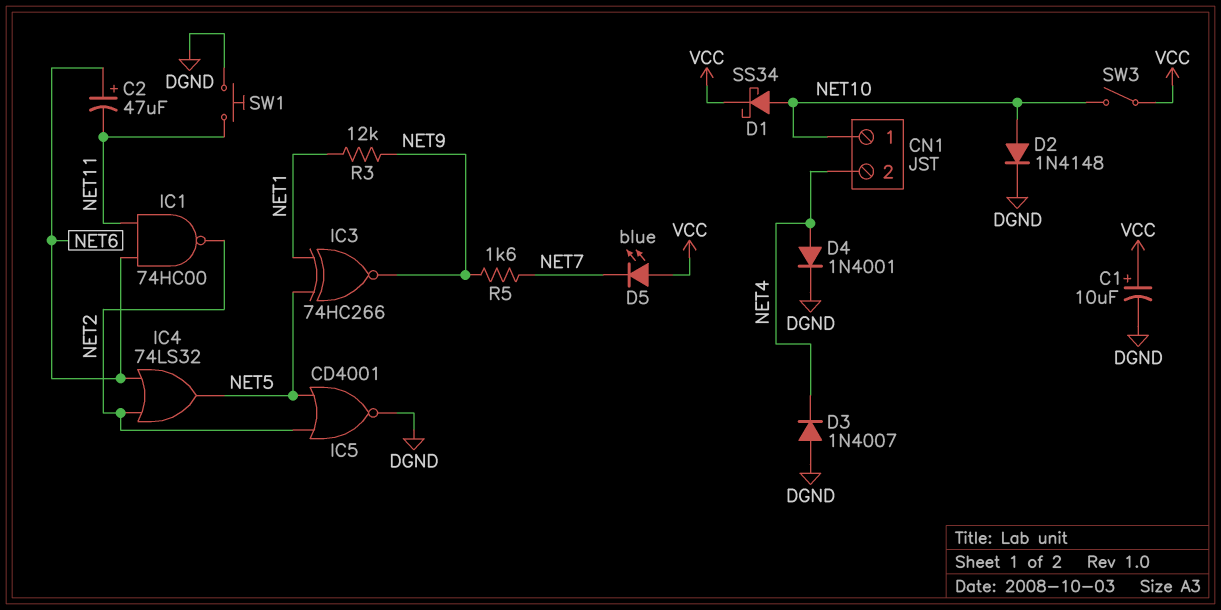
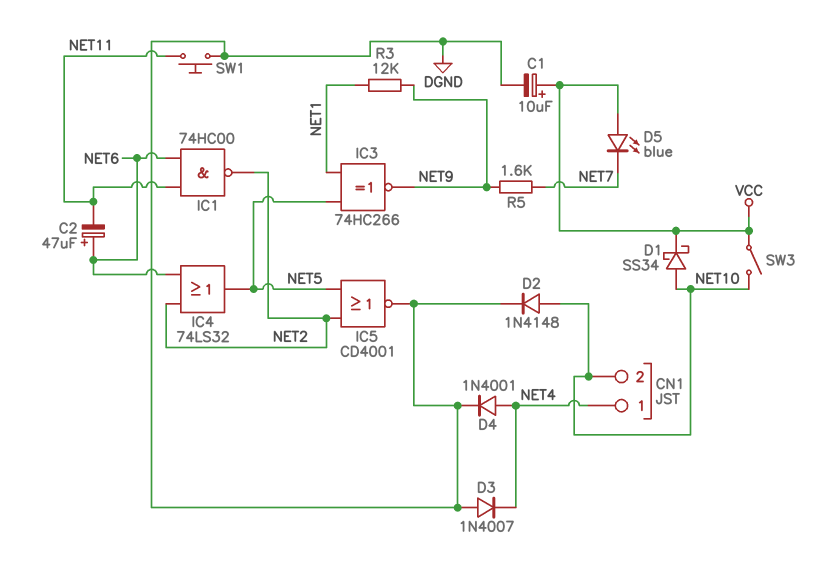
CN1 pin 1: NET10 -> NET4
CN1 pin 2: NET4 -> NET10

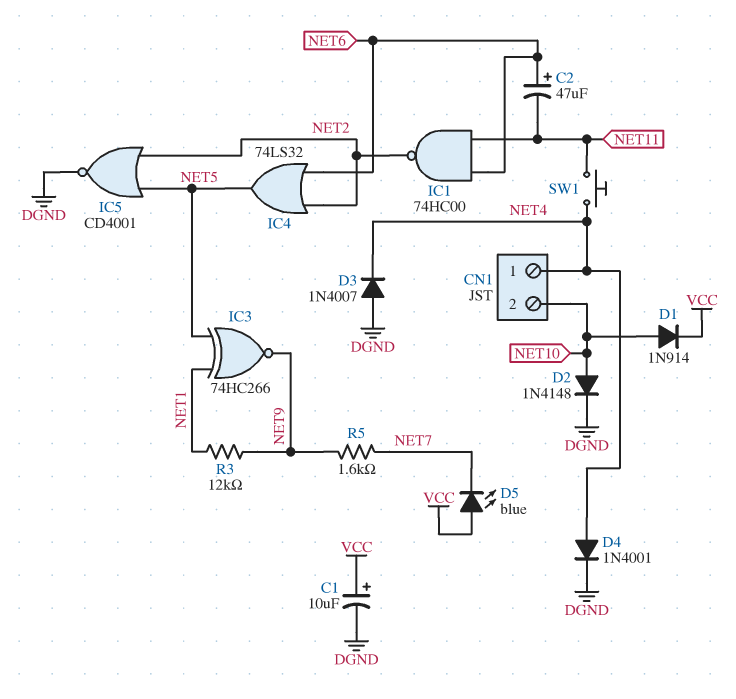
D1: schottky SS34 (A NET10, K VCC) -> diode 1N914 (A NET10, K VCC)
SW1: button (DGND, NET11) -> button (NET4, NET11)
SW3: switch (NET10, VCC) -> none

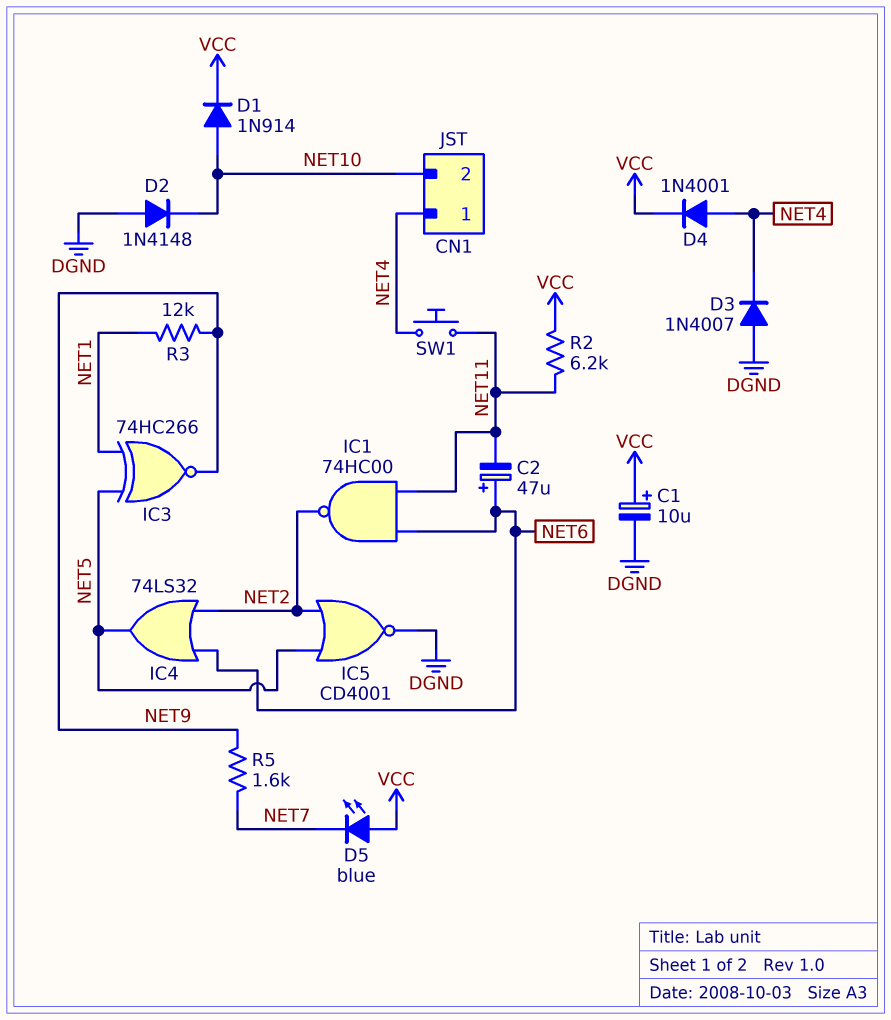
D2: diode 1N4148 (A NET10, K DGND) -> diode 1N4148 (A DGND, K NET10)
D4: diode 1N4001 (A NET4, K DGND) -> diode 1N4001 (A NET4, K VCC)
R2: none -> 6.2k (NET11, VCC)

